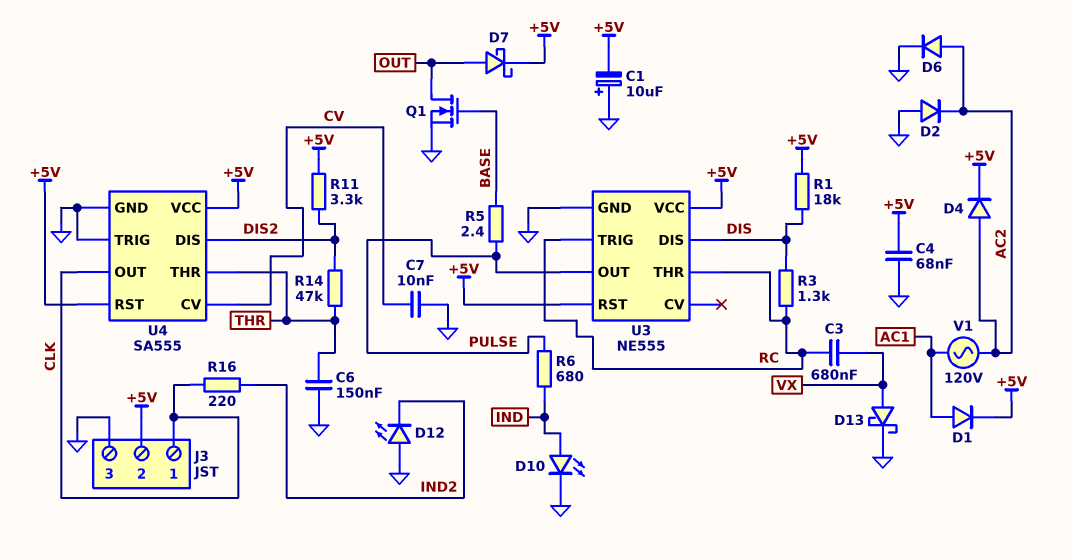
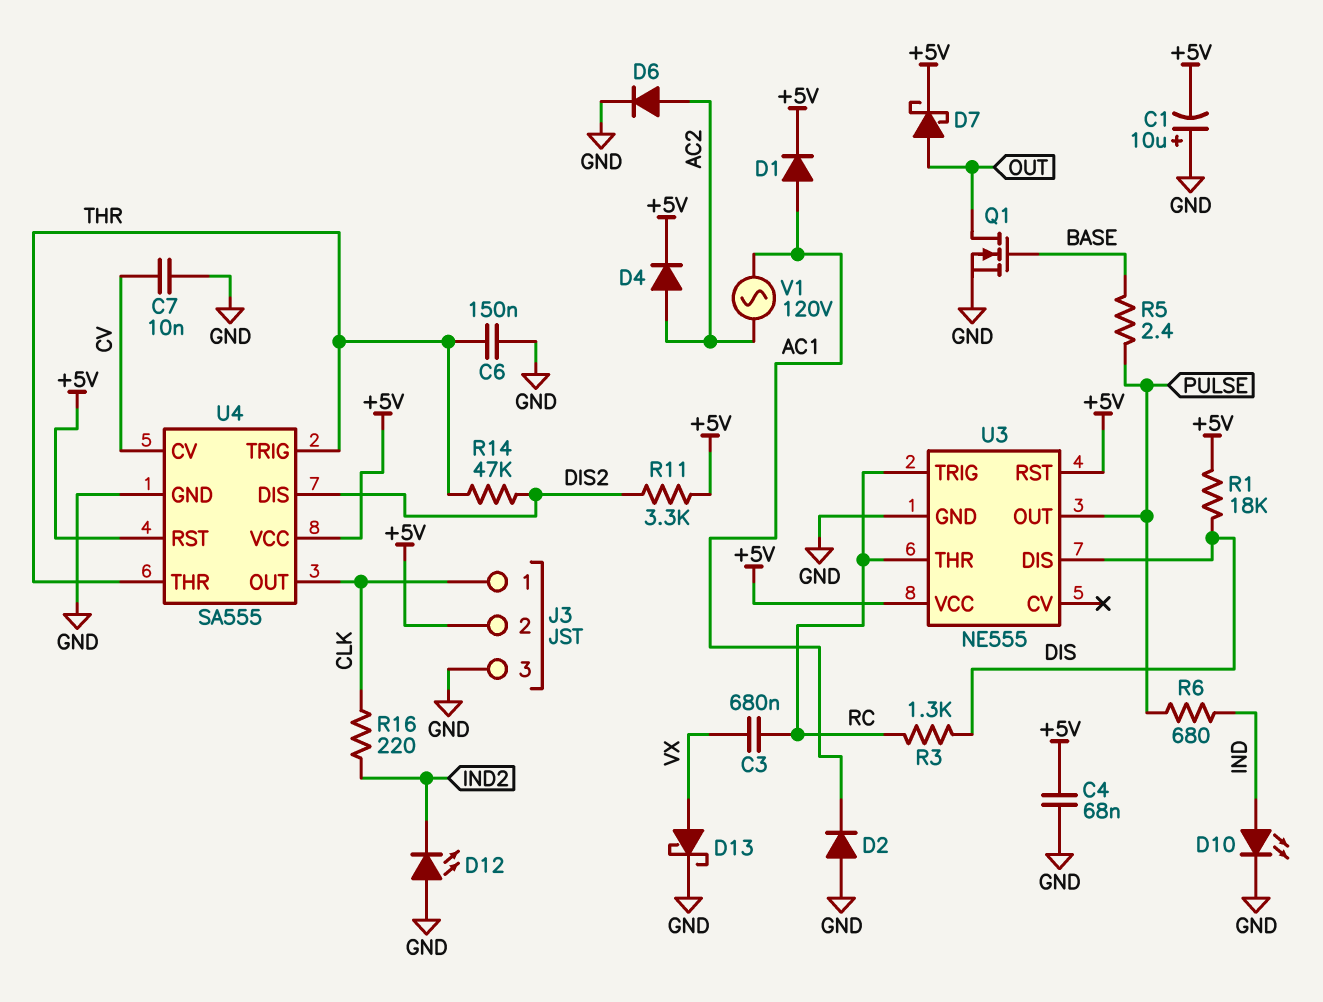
D2: diode (A GND, K AC2) -> diode (A GND, K AC1)
U4 pin TRIG: GND -> THR

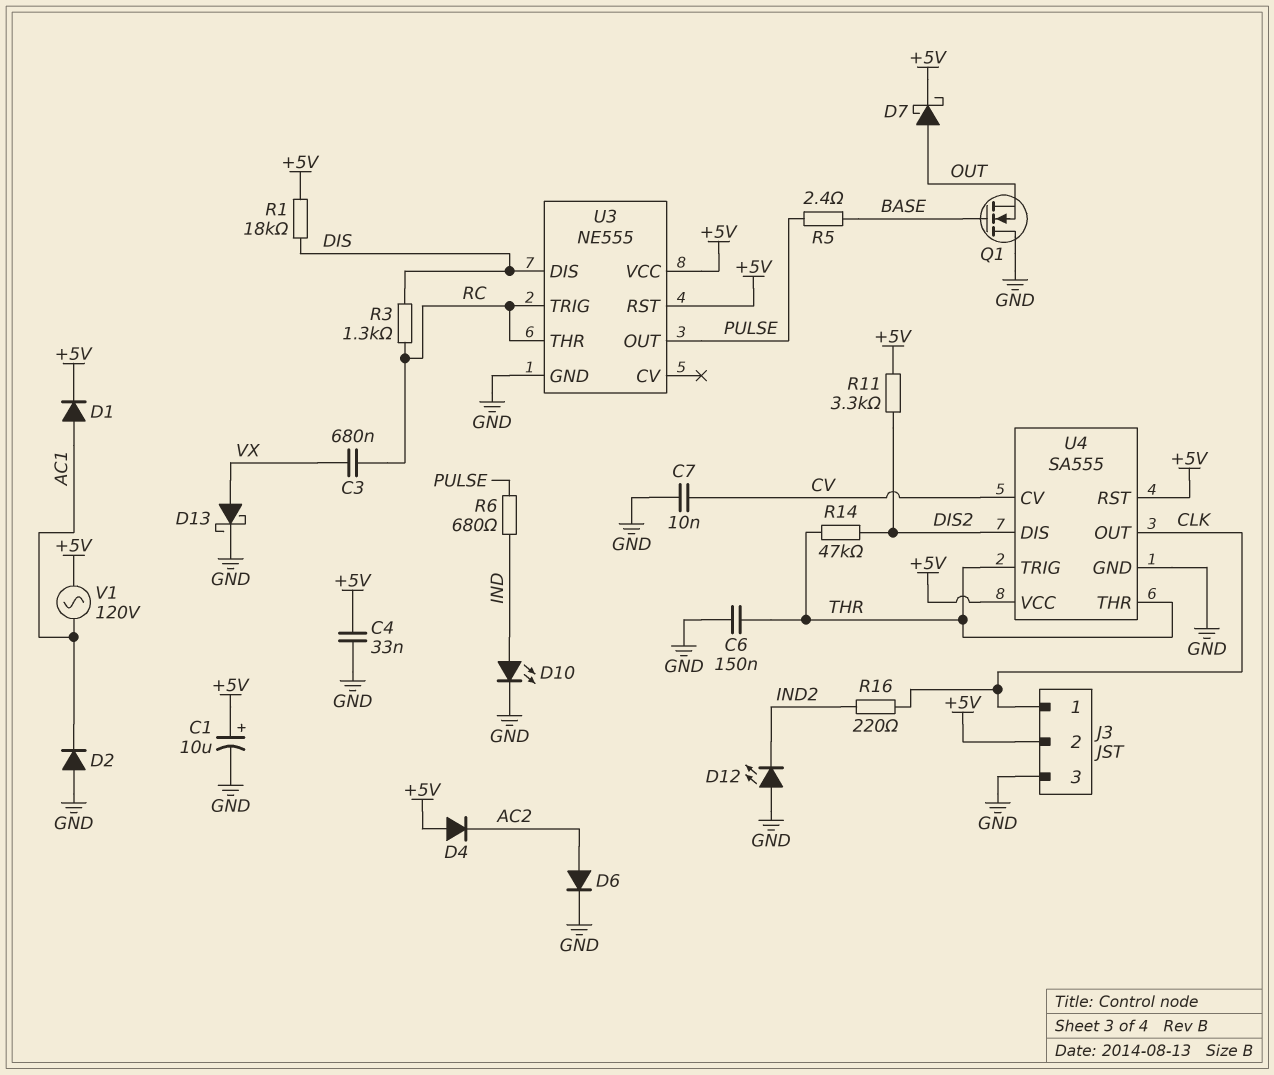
C1: 10uF (plus GND, minus +5V) -> 10uF (plus +5V, minus GND)
C4: 68nF (+5V, GND) -> 33nF (+5V, GND)
D4: diode (A AC2, K +5V) -> diode (A +5V, K AC2)
Q1: NMOS (G BASE, D OUT, S GND) -> NMOS (G BASE, D GND, S OUT)
V1: AC 120V (AC1, AC2) -> AC 120V (+5V, AC1)

